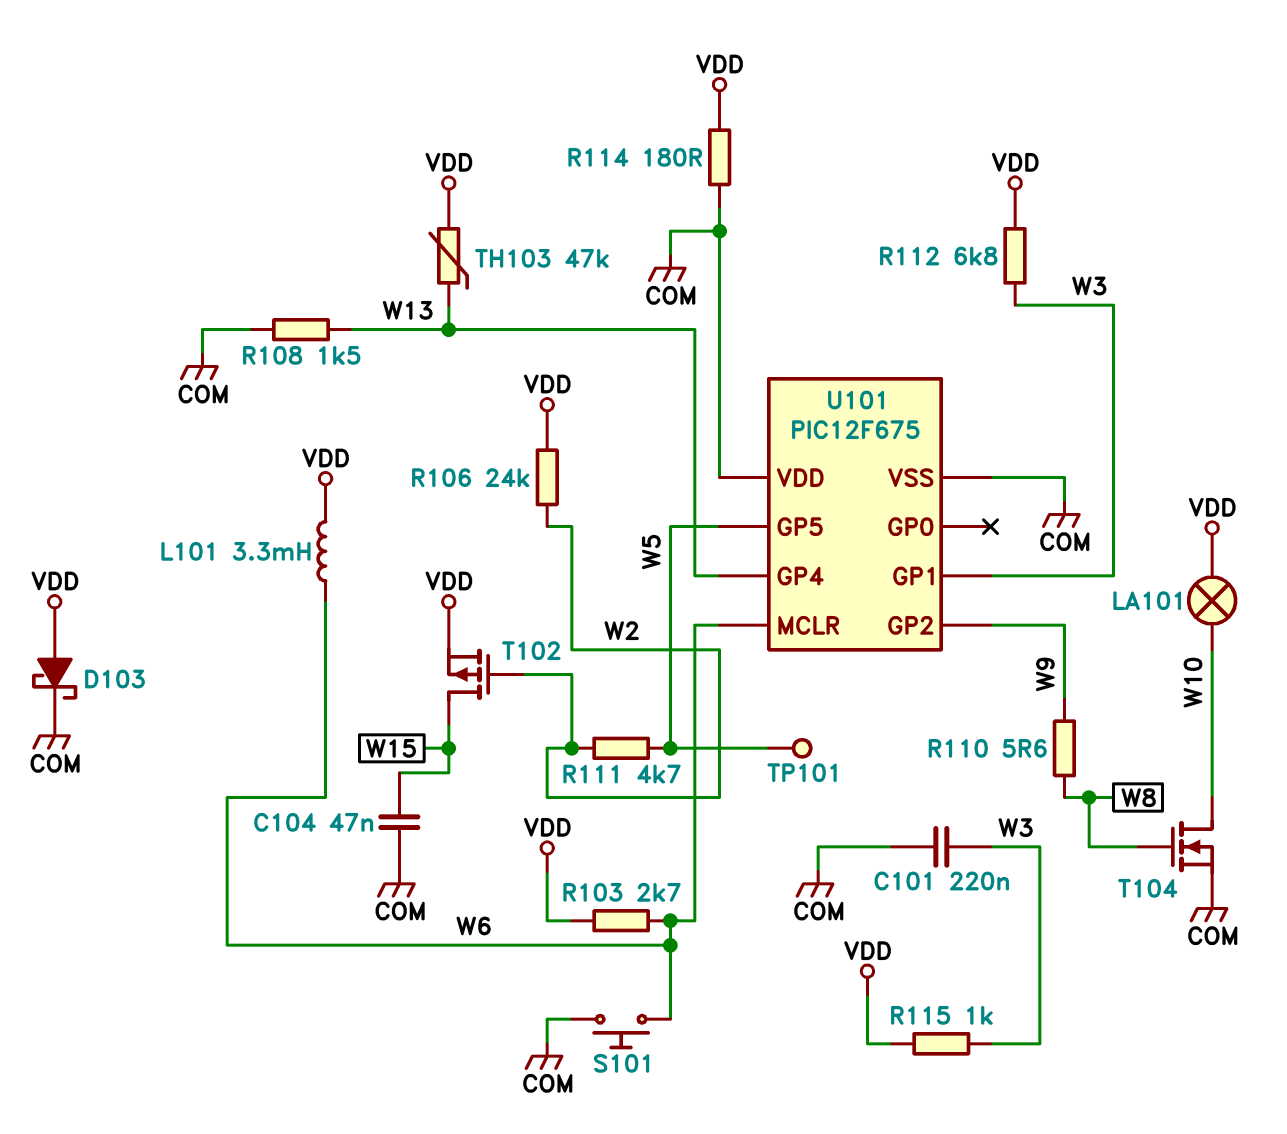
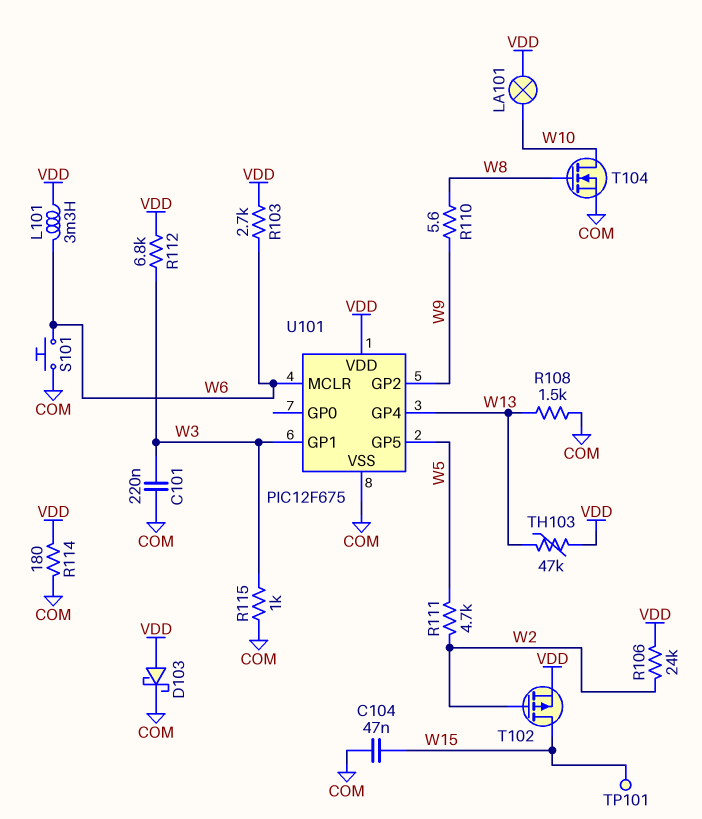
R115: 1k (VDD, W3) -> 1k (COM, W3)
TP101: test point (W5) -> test point (W15)
U101 pin VDD: COM -> VDD

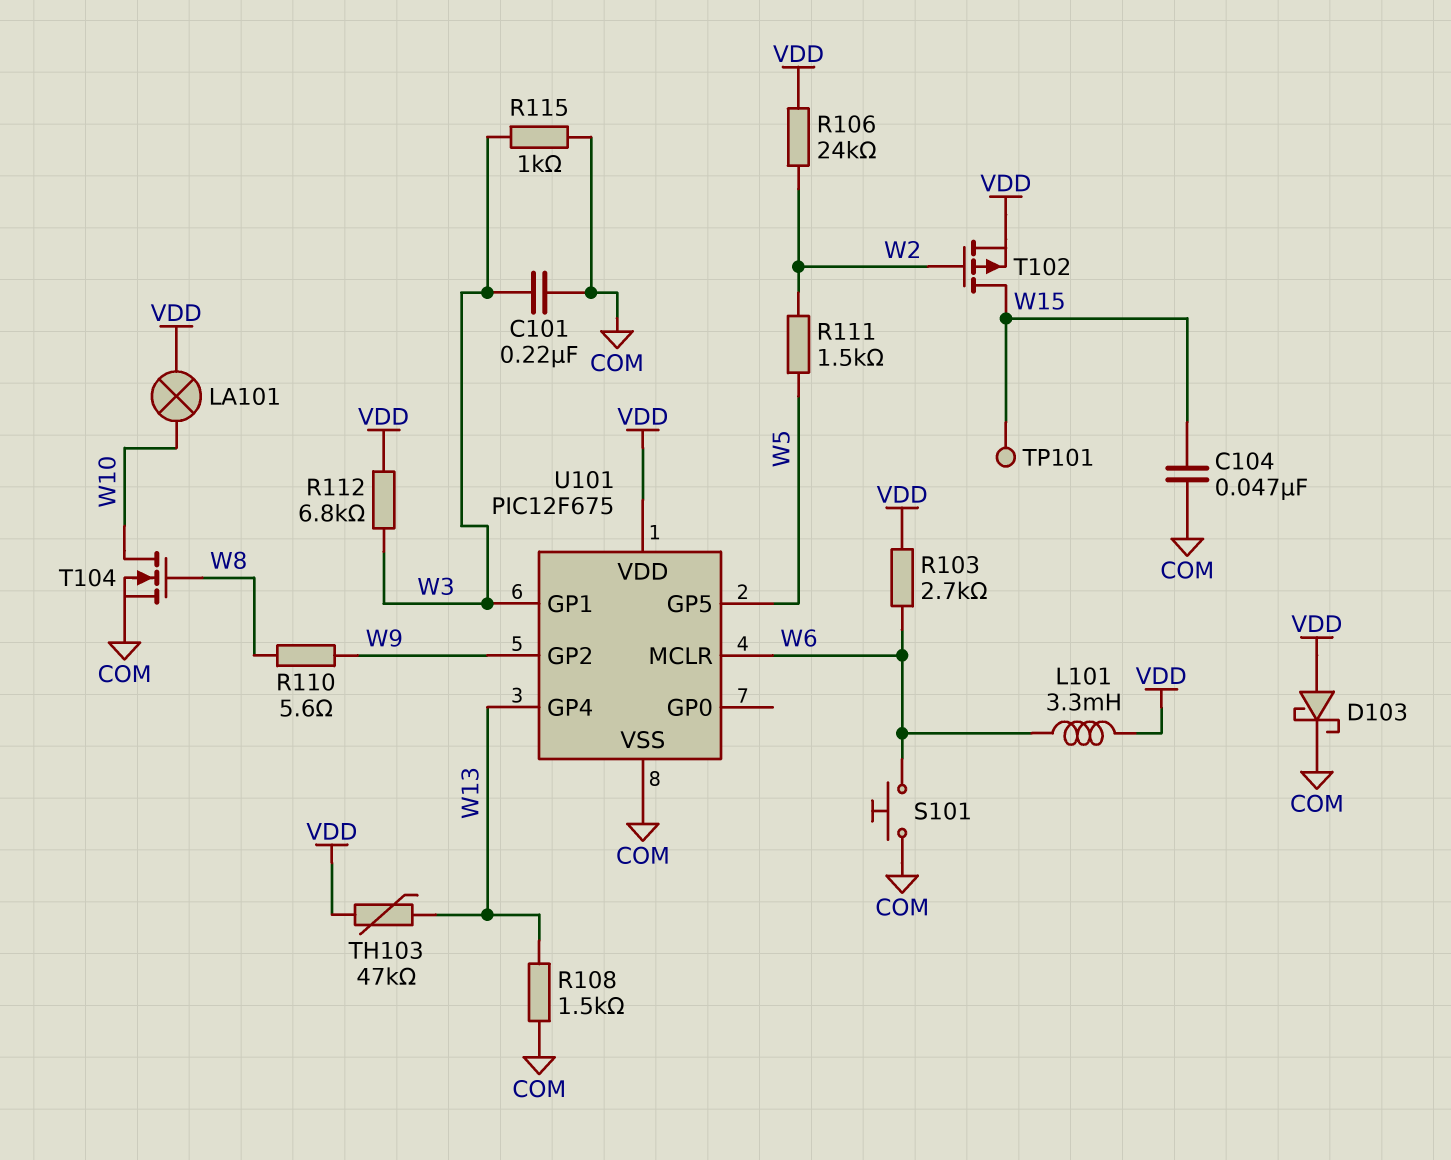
R111: 4.7k (W2, W5) -> 1.5k (W2, W5)
R114: 180 (COM, VDD) -> none

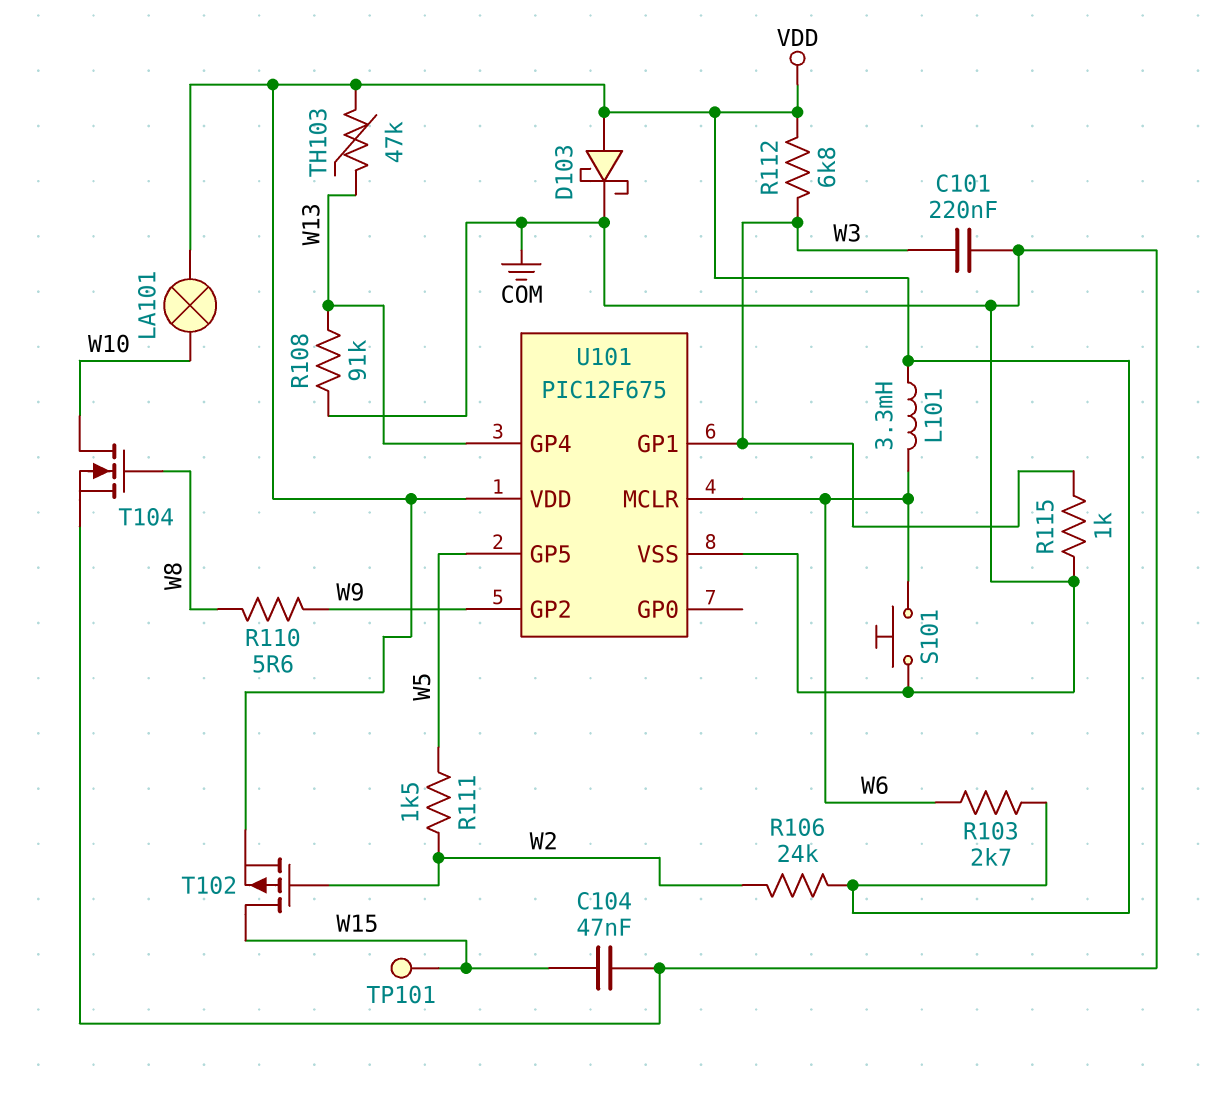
R108: 1.5k (COM, W13) -> 91k (COM, W13)

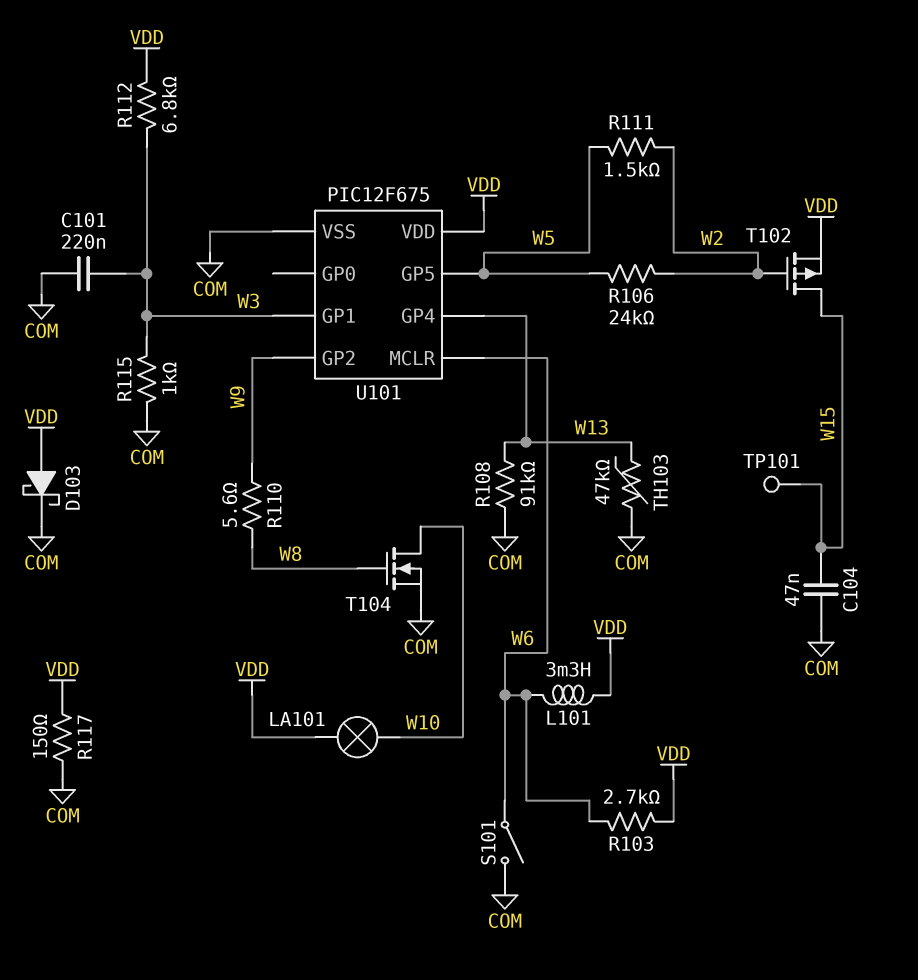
R106: 24k (VDD, W2) -> 24k (W2, W5)
R117: none -> 150 (COM, VDD)
S101: button (COM, W6) -> switch (COM, W6)
TH103: 47k (VDD, W13) -> 47k (COM, W13)

